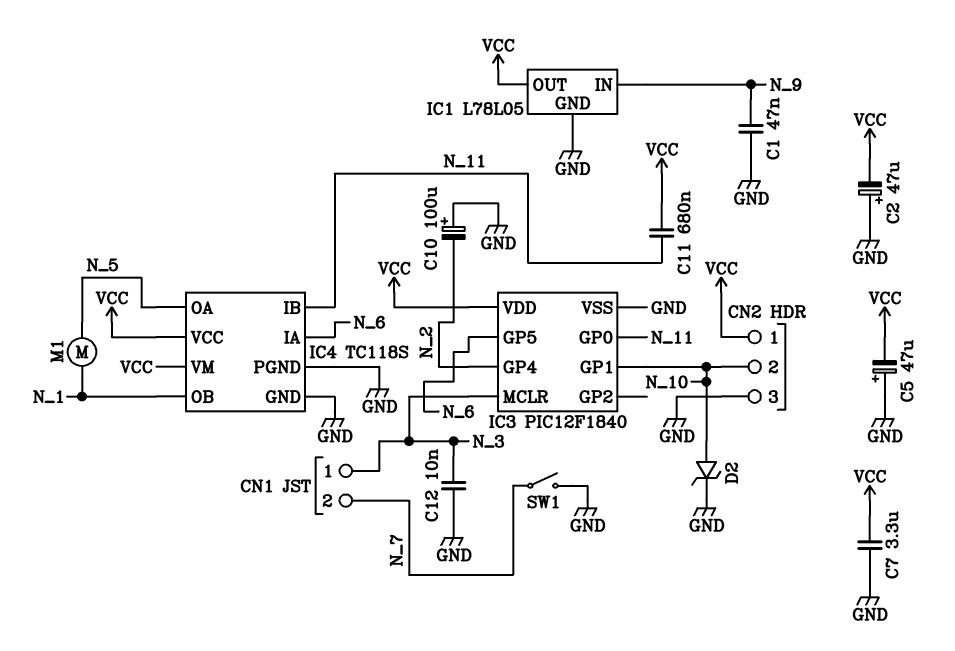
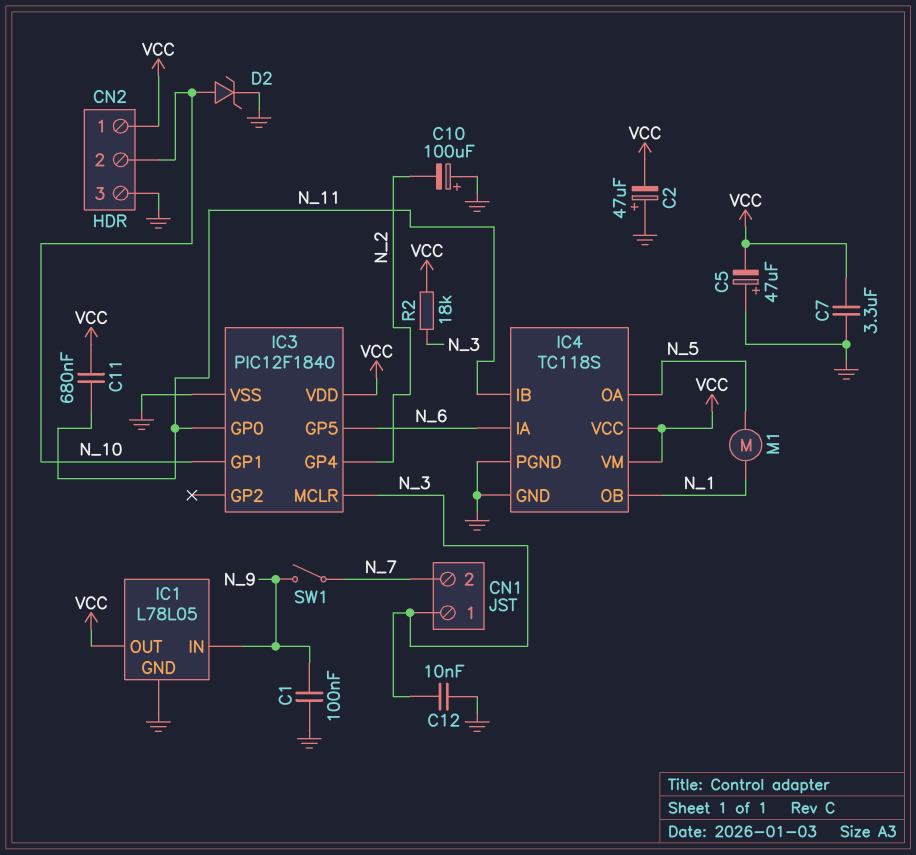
C1: 47nF (GND, N_9) -> 100nF (GND, N_9)
R2: none -> 18k (N_3, VCC)
SW1: switch (GND, N_7) -> switch (N_7, N_9)

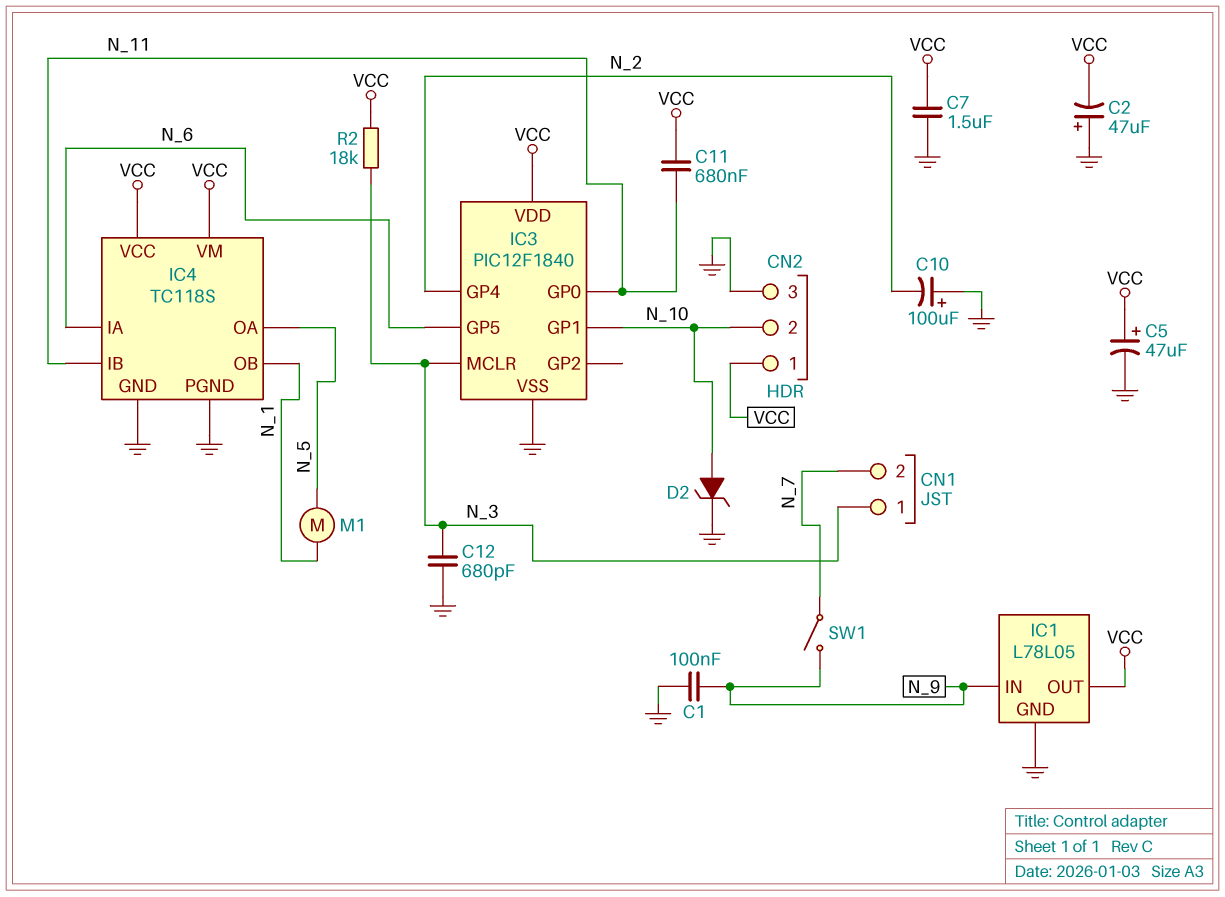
C5: 47uF (plus GND, minus VCC) -> 47uF (plus VCC, minus GND)
C7: 3.3uF (GND, VCC) -> 1.5uF (GND, VCC)
C12: 10nF (GND, N_3) -> 680pF (GND, N_3)

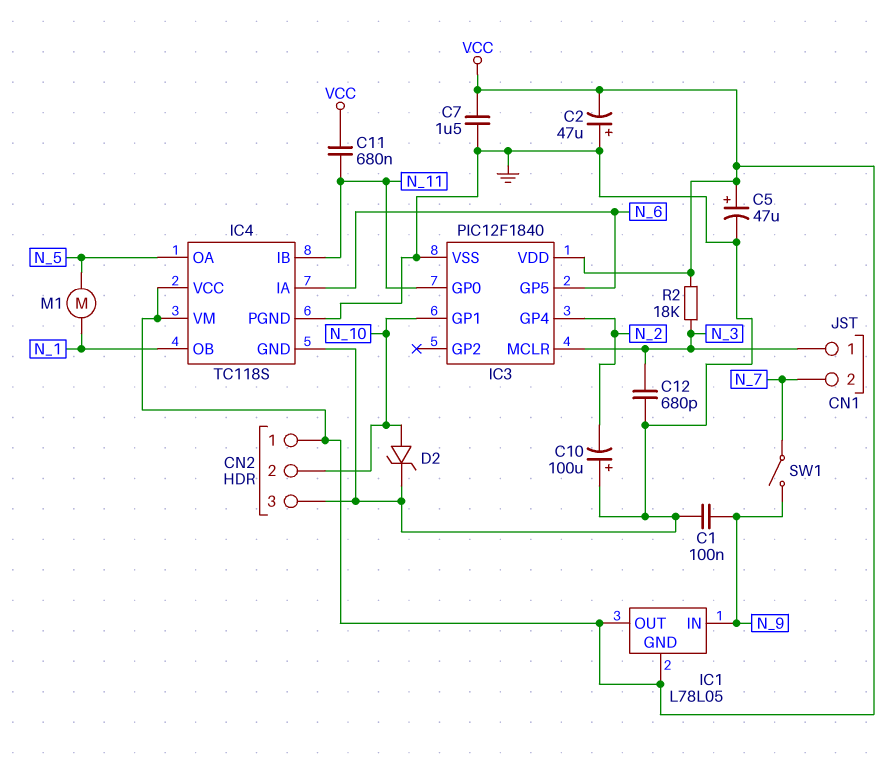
IC1 pin GND: GND -> VCC

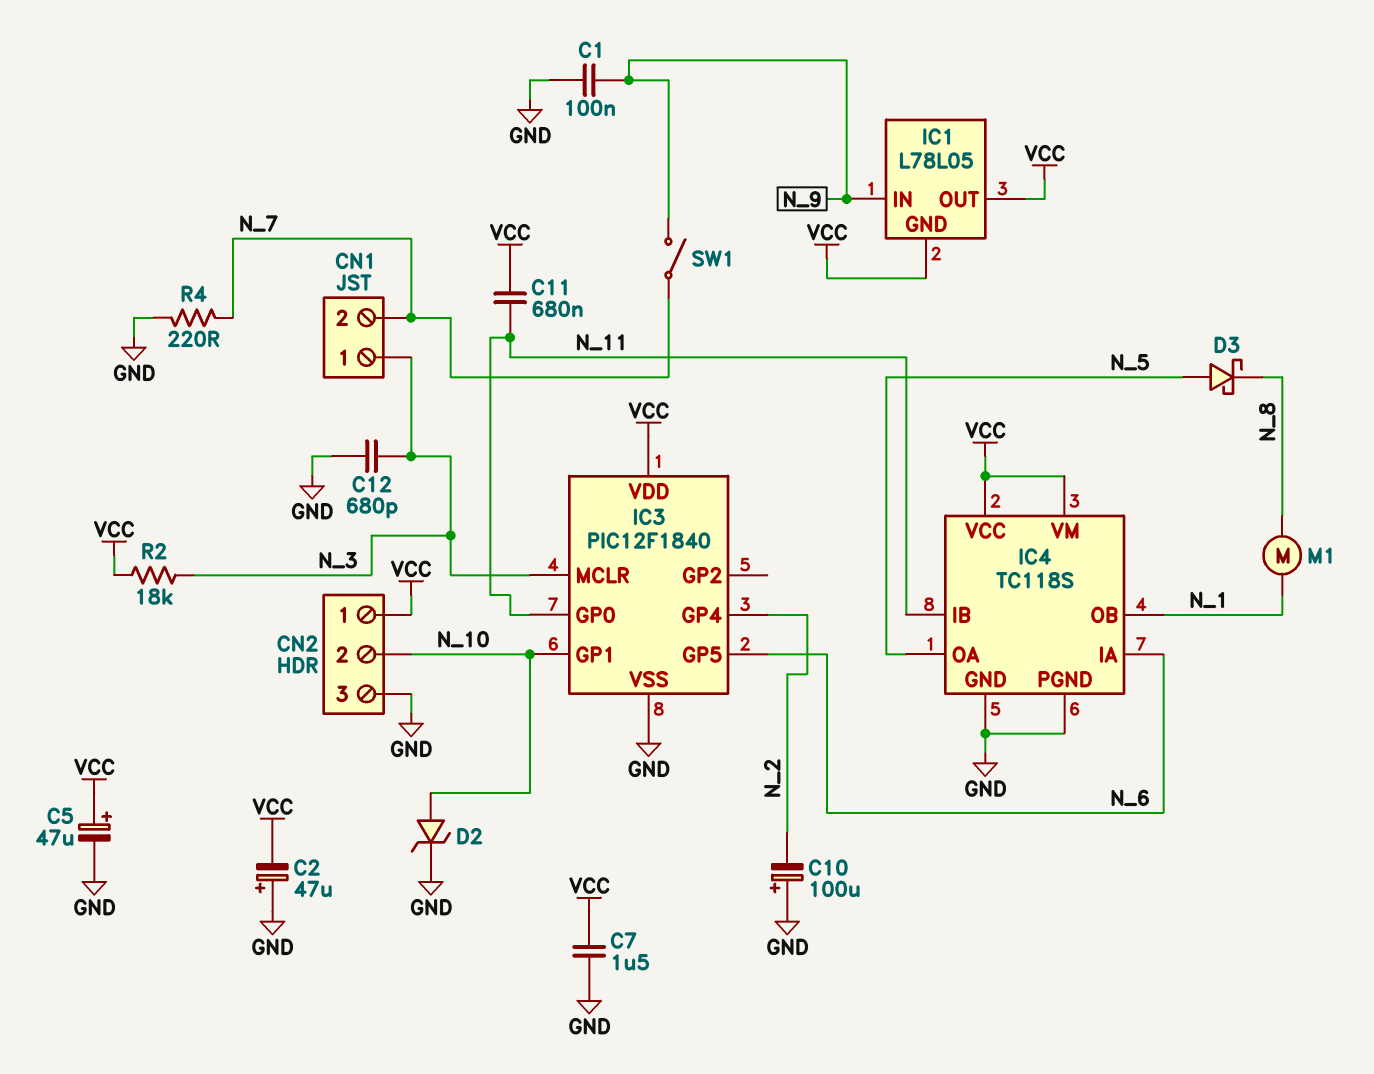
D3: none -> schottky (A N_5, K N_8)
M1: motor (N_1, N_5) -> motor (N_1, N_8)
R4: none -> 220 (GND, N_7)

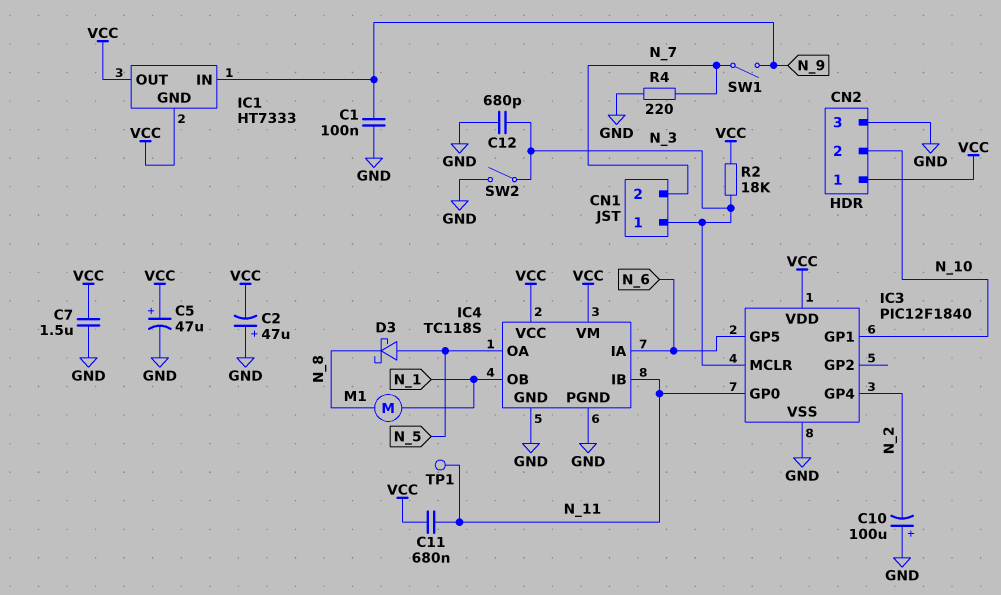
D2: zener (A N_10, K GND) -> none
IC1: L78L05 -> HT7333
SW2: none -> switch (GND, N_3)
TP1: none -> test point (N_11)

